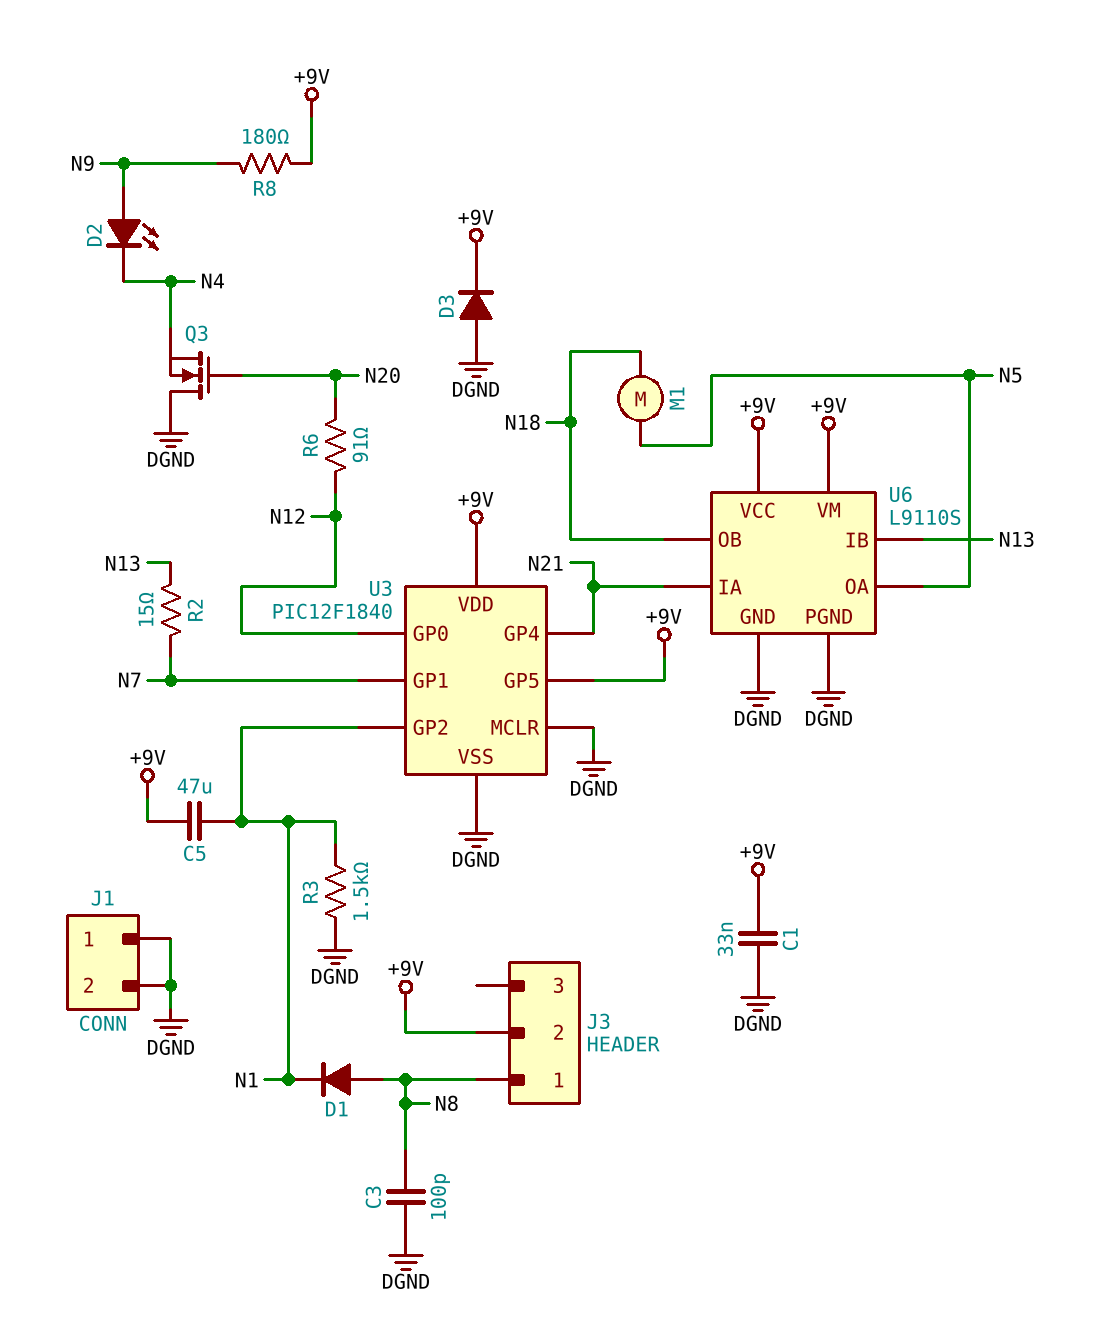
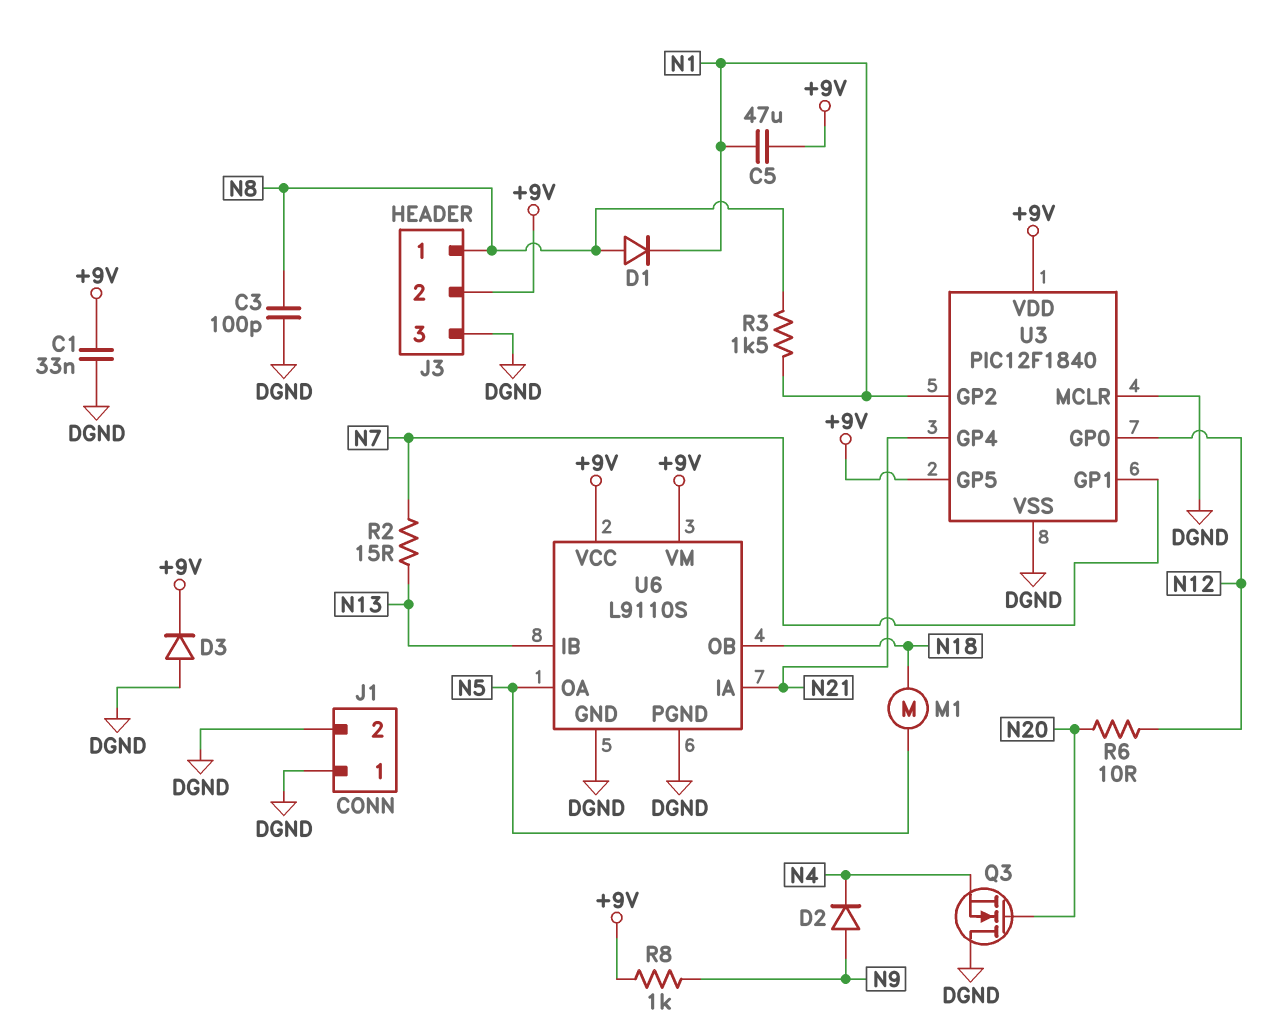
D2: LED (A N9, K N4) -> diode (A N9, K N4)
J3 pin 3: none -> DGND
R3: 1.5k (DGND, N1) -> 1.5k (N1, N8)
R6: 91 (N12, N20) -> 10 (N12, N20)
R8: 180 (+9V, N9) -> 1k (+9V, N9)

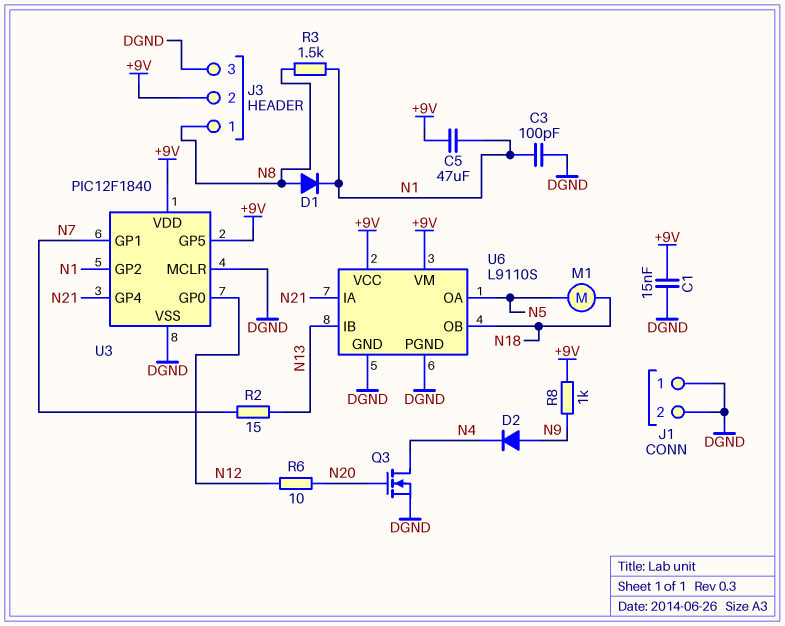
C1: 33nF (+9V, DGND) -> 15nF (+9V, DGND)
C3: 100pF (DGND, N8) -> 100pF (DGND, N1)
D3: diode (A DGND, K +9V) -> none
Q3: NMOS (G N20, D DGND, S N4) -> NMOS (G N20, D N4, S DGND)

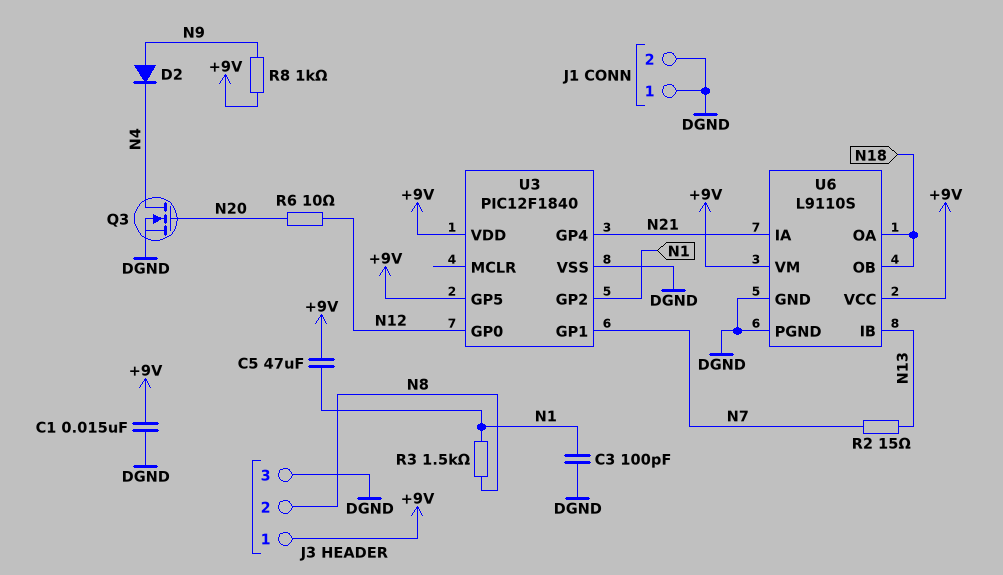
D1: diode (A N8, K N1) -> none
J3 pin 1: N8 -> +9V
J3 pin 2: +9V -> N8
M1: motor (N5, N18) -> none
U3 pin MCLR: DGND -> none
U6 pin OA: N5 -> N18

